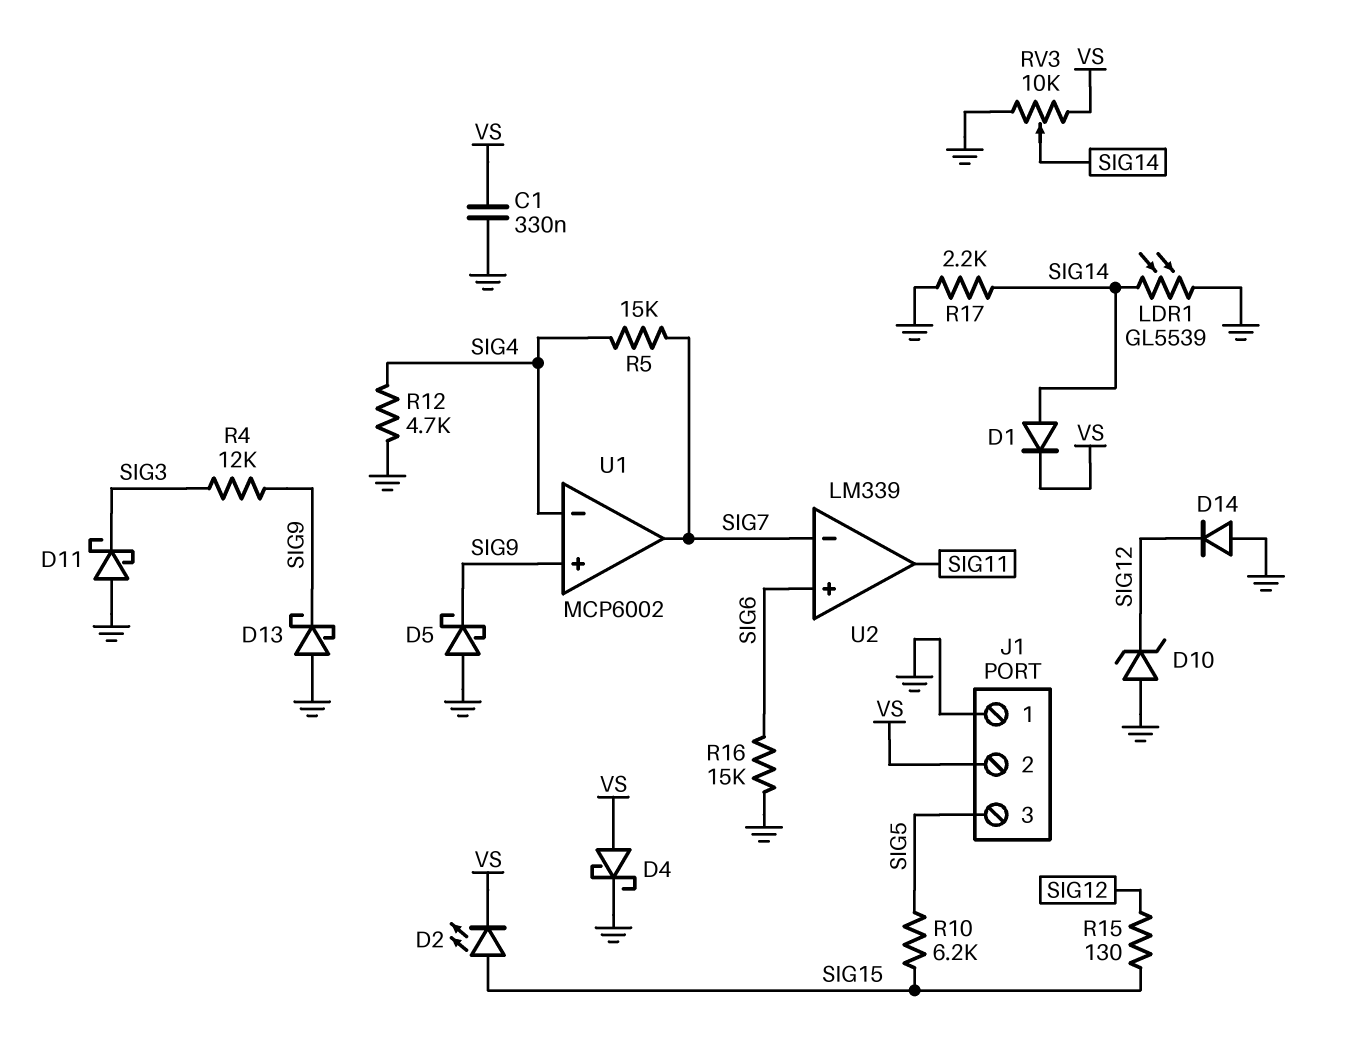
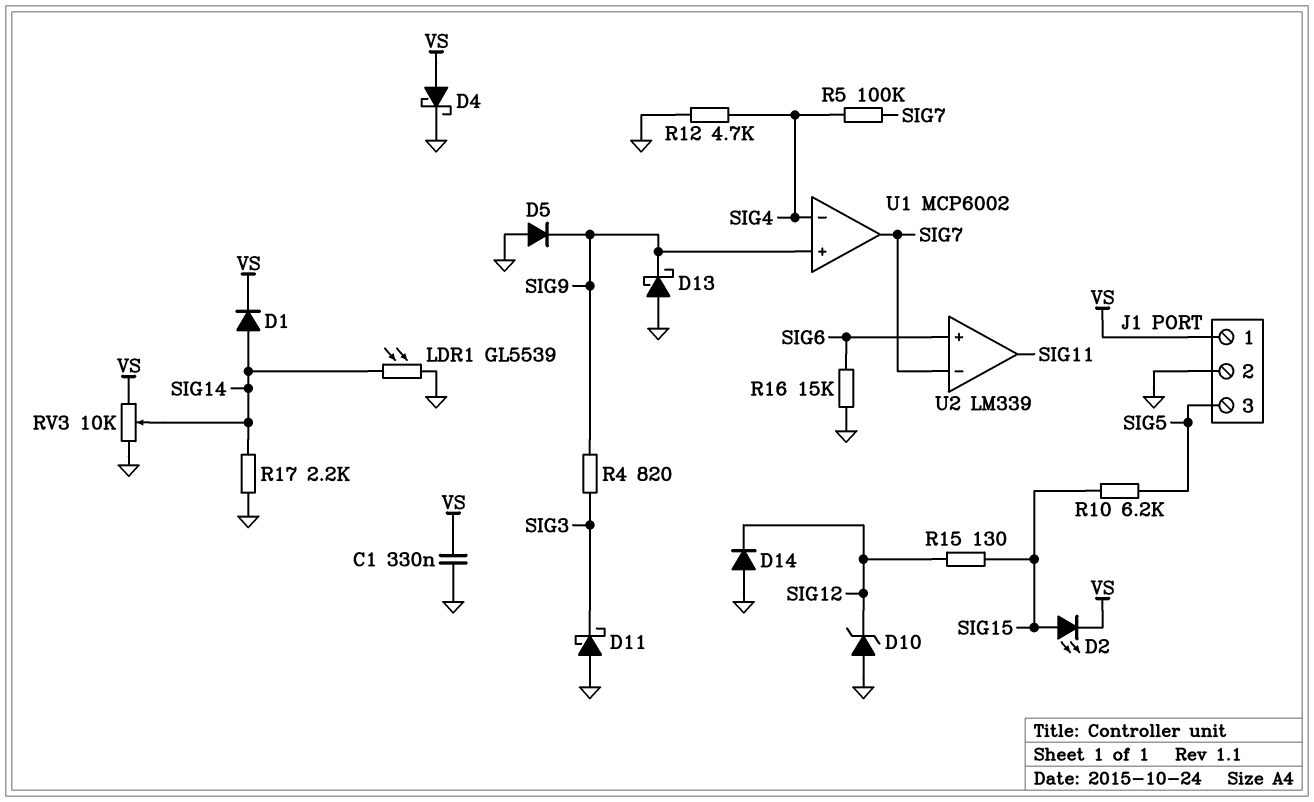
D5: schottky (A GND, K SIG9) -> diode (A GND, K SIG9)
J1 pin 1: GND -> VS
J1 pin 2: VS -> GND
R4: 12k (SIG3, SIG9) -> 820 (SIG3, SIG9)
R5: 15k (SIG4, SIG7) -> 100k (SIG4, SIG7)

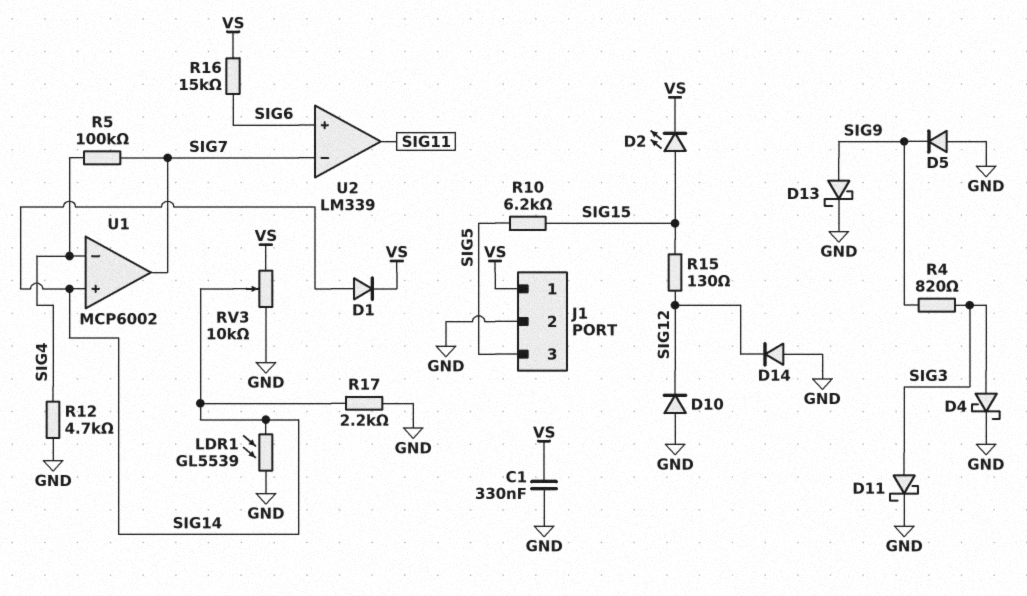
D4: schottky (A VS, K GND) -> schottky (A SIG3, K GND)
D10: zener (A GND, K SIG12) -> diode (A GND, K SIG12)
D11: schottky (A GND, K SIG3) -> schottky (A SIG3, K GND)
D13: schottky (A GND, K SIG9) -> schottky (A SIG9, K GND)
R16: 15k (GND, SIG6) -> 15k (SIG6, VS)
U1 pin in+: SIG9 -> SIG14

